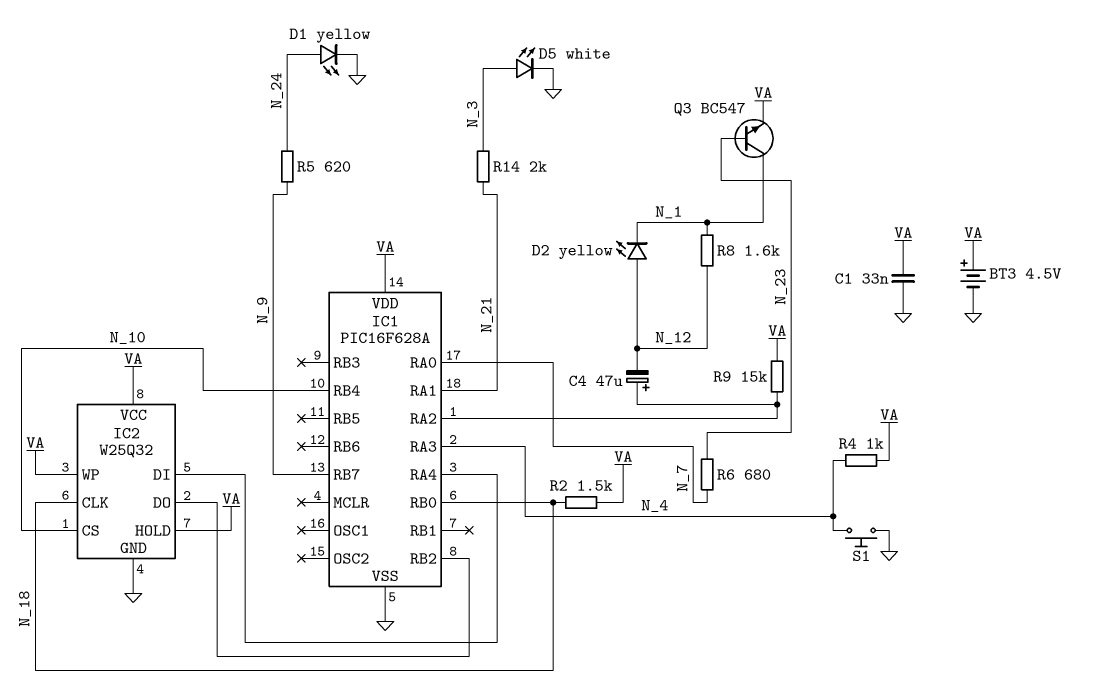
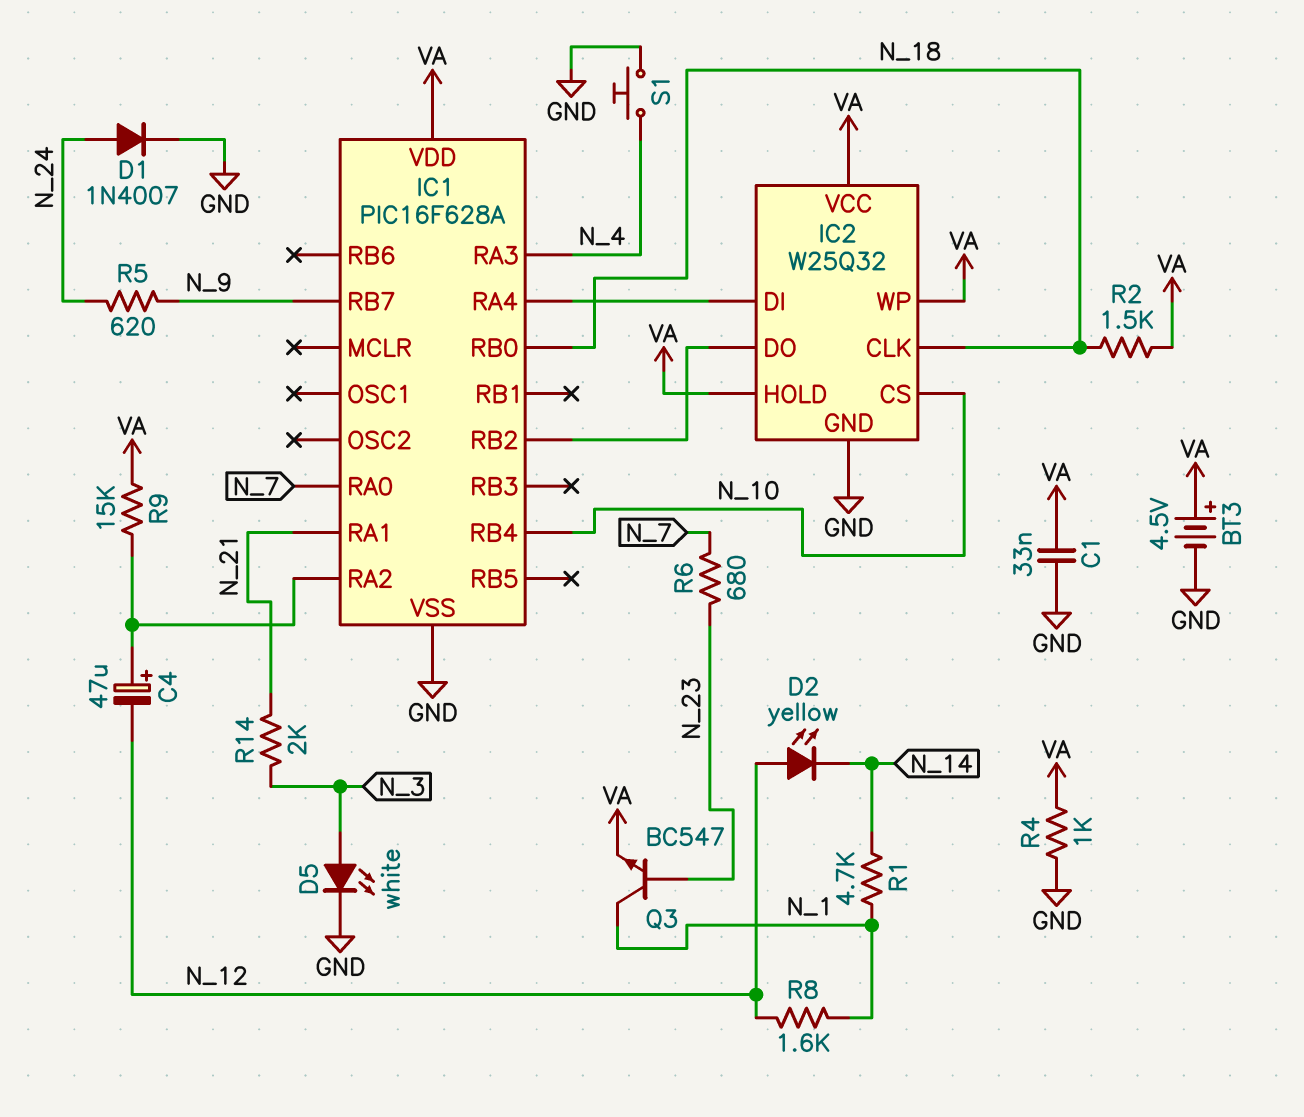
D1: LED yellow (A N_24, K GND) -> diode 1N4007 (A N_24, K GND)
D2: LED yellow (A N_12, K N_1) -> LED yellow (A N_12, K N_14)
R1: none -> 4.7k (N_1, N_14)
R4: 1k (N_4, VA) -> 1k (GND, VA)

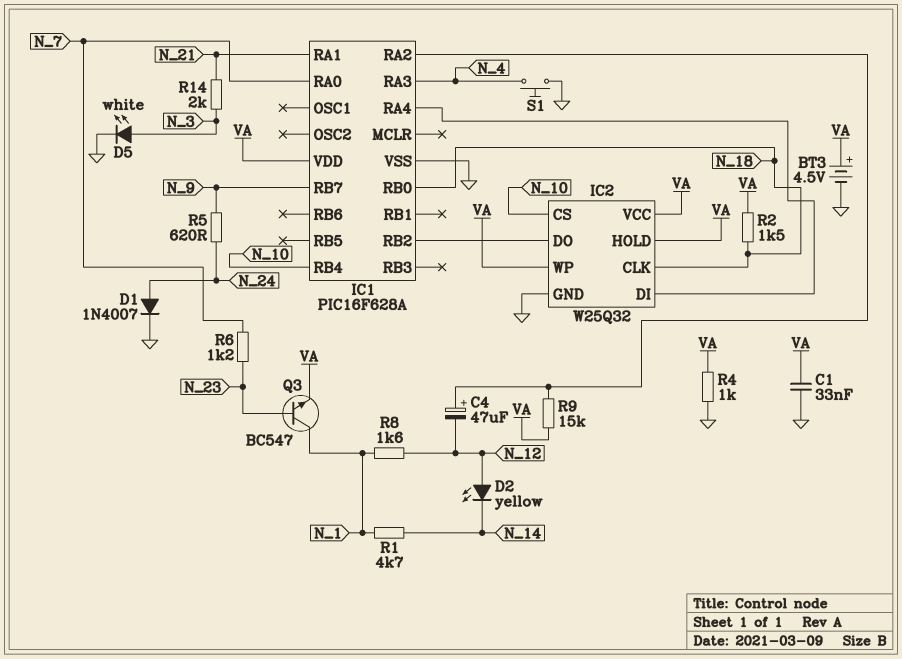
R6: 680 (N_7, N_23) -> 1.2k (N_7, N_23)

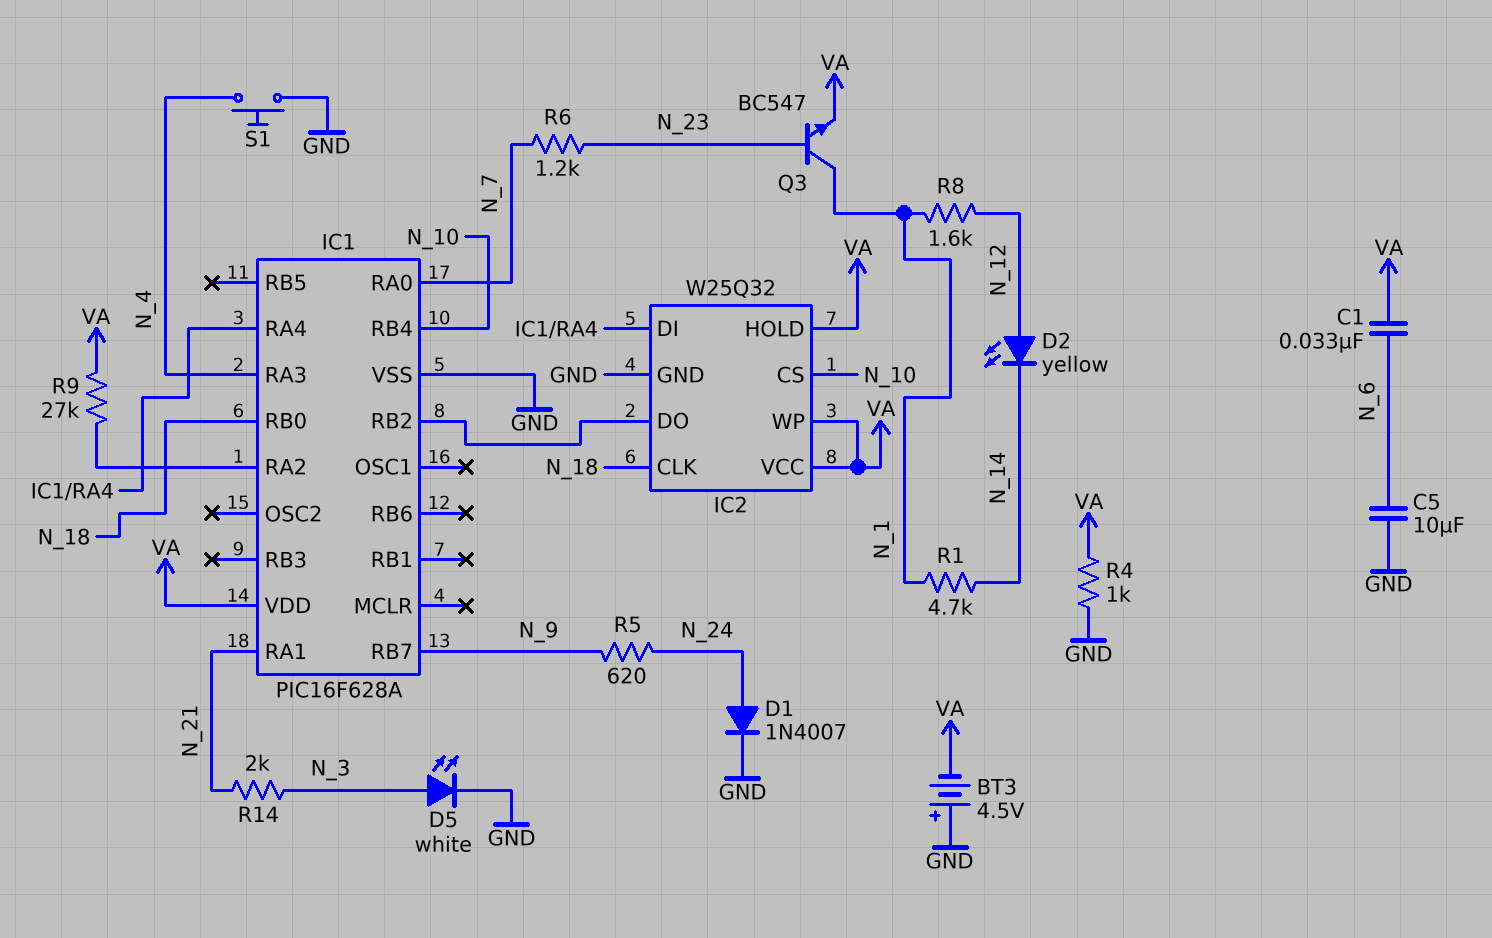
BT3: 4.5V (plus VA, minus GND) -> 4.5V (plus GND, minus VA)
C1: 33nF (GND, VA) -> 33nF (N_6, VA)
C4: 47uF (plus IC1/RA2, minus N_12) -> none
C5: none -> 10uF (GND, N_6)
R2: 1.5k (N_18, VA) -> none
R9: 15k (IC1/RA2, VA) -> 27k (IC1/RA2, VA)

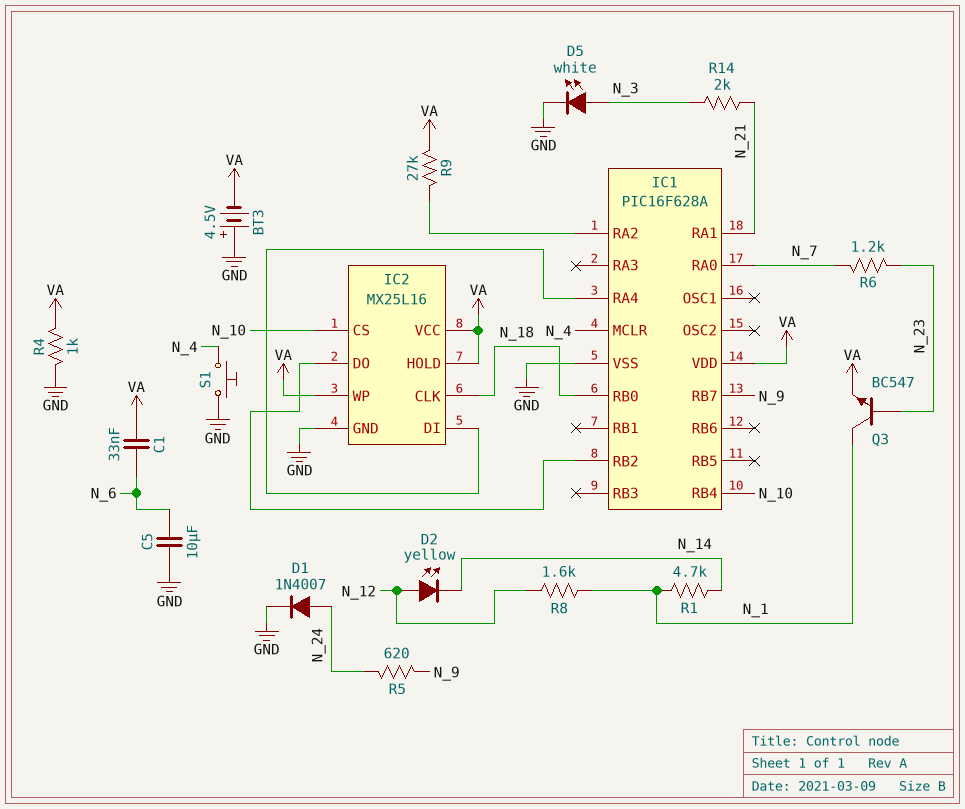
IC1 pin MCLR: none -> N_4
IC1 pin RA3: N_4 -> none
IC2: W25Q32 -> MX25L16

